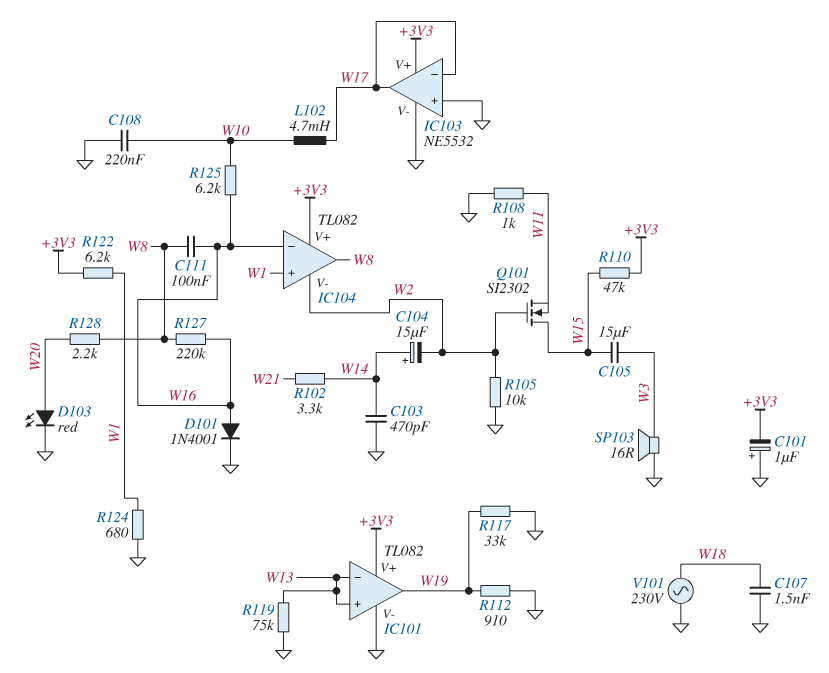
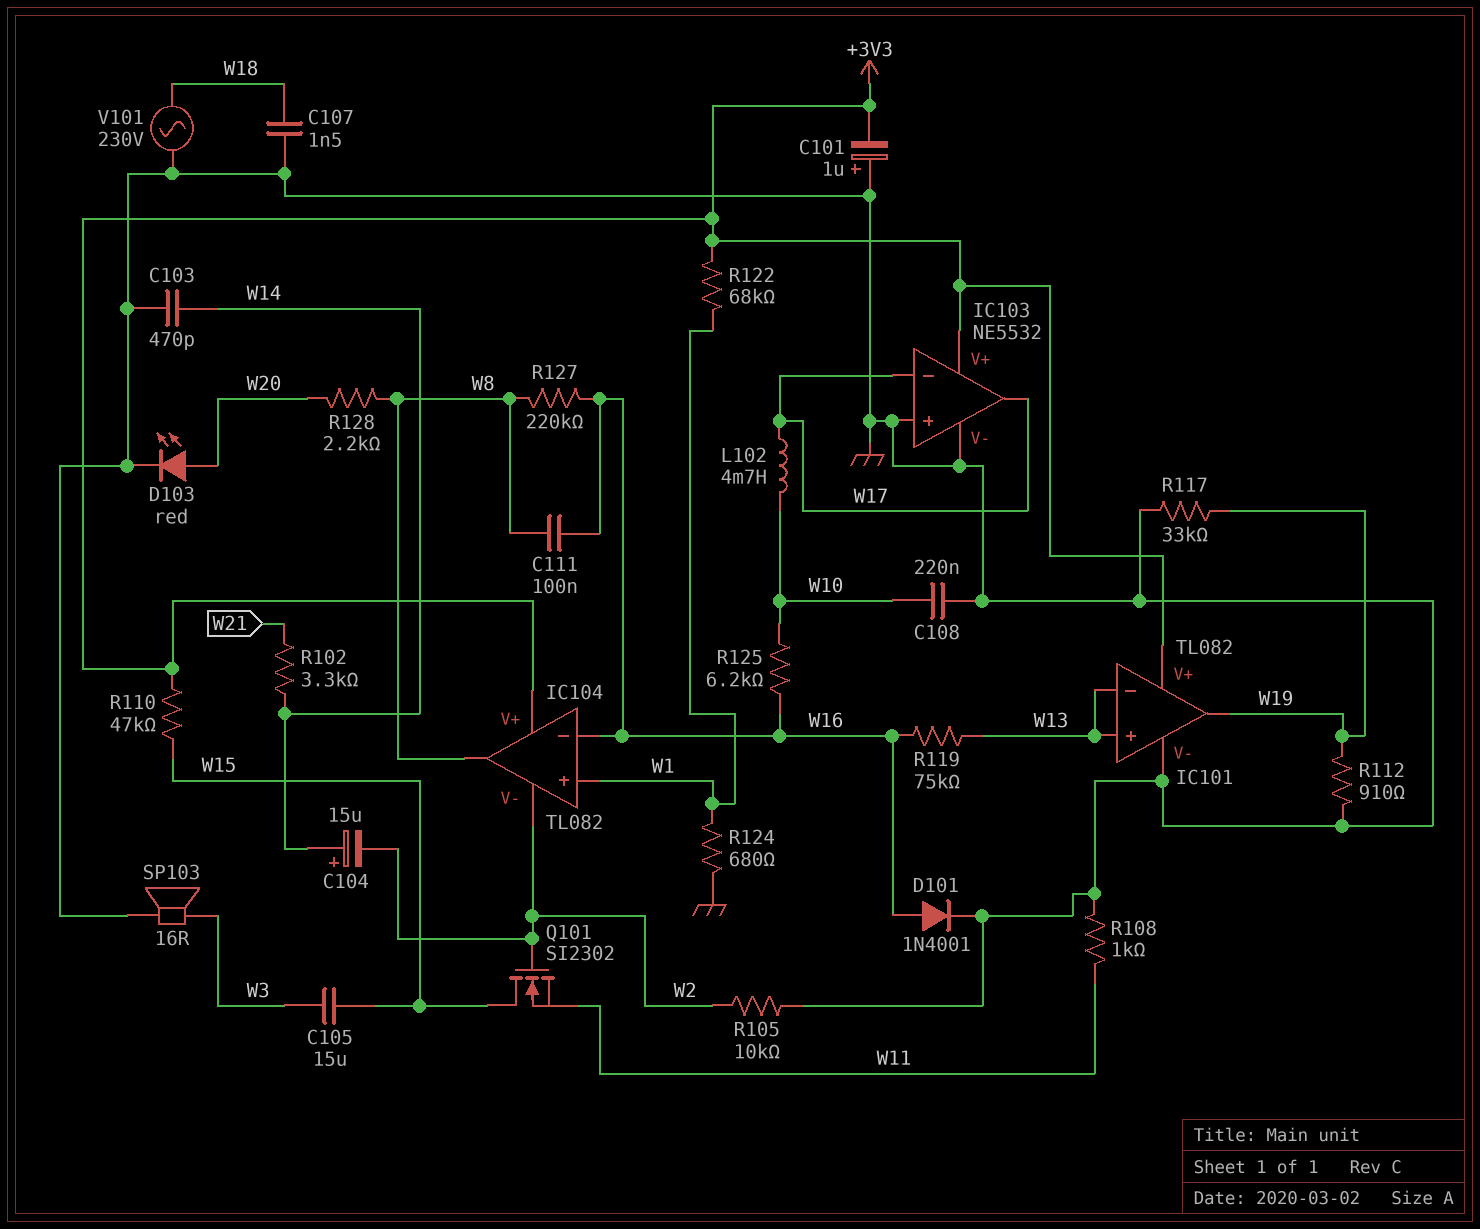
R119: 75k (GND, W13) -> 75k (W13, W16)
R122: 6.2k (+3V3, W1) -> 68k (+3V3, W1)

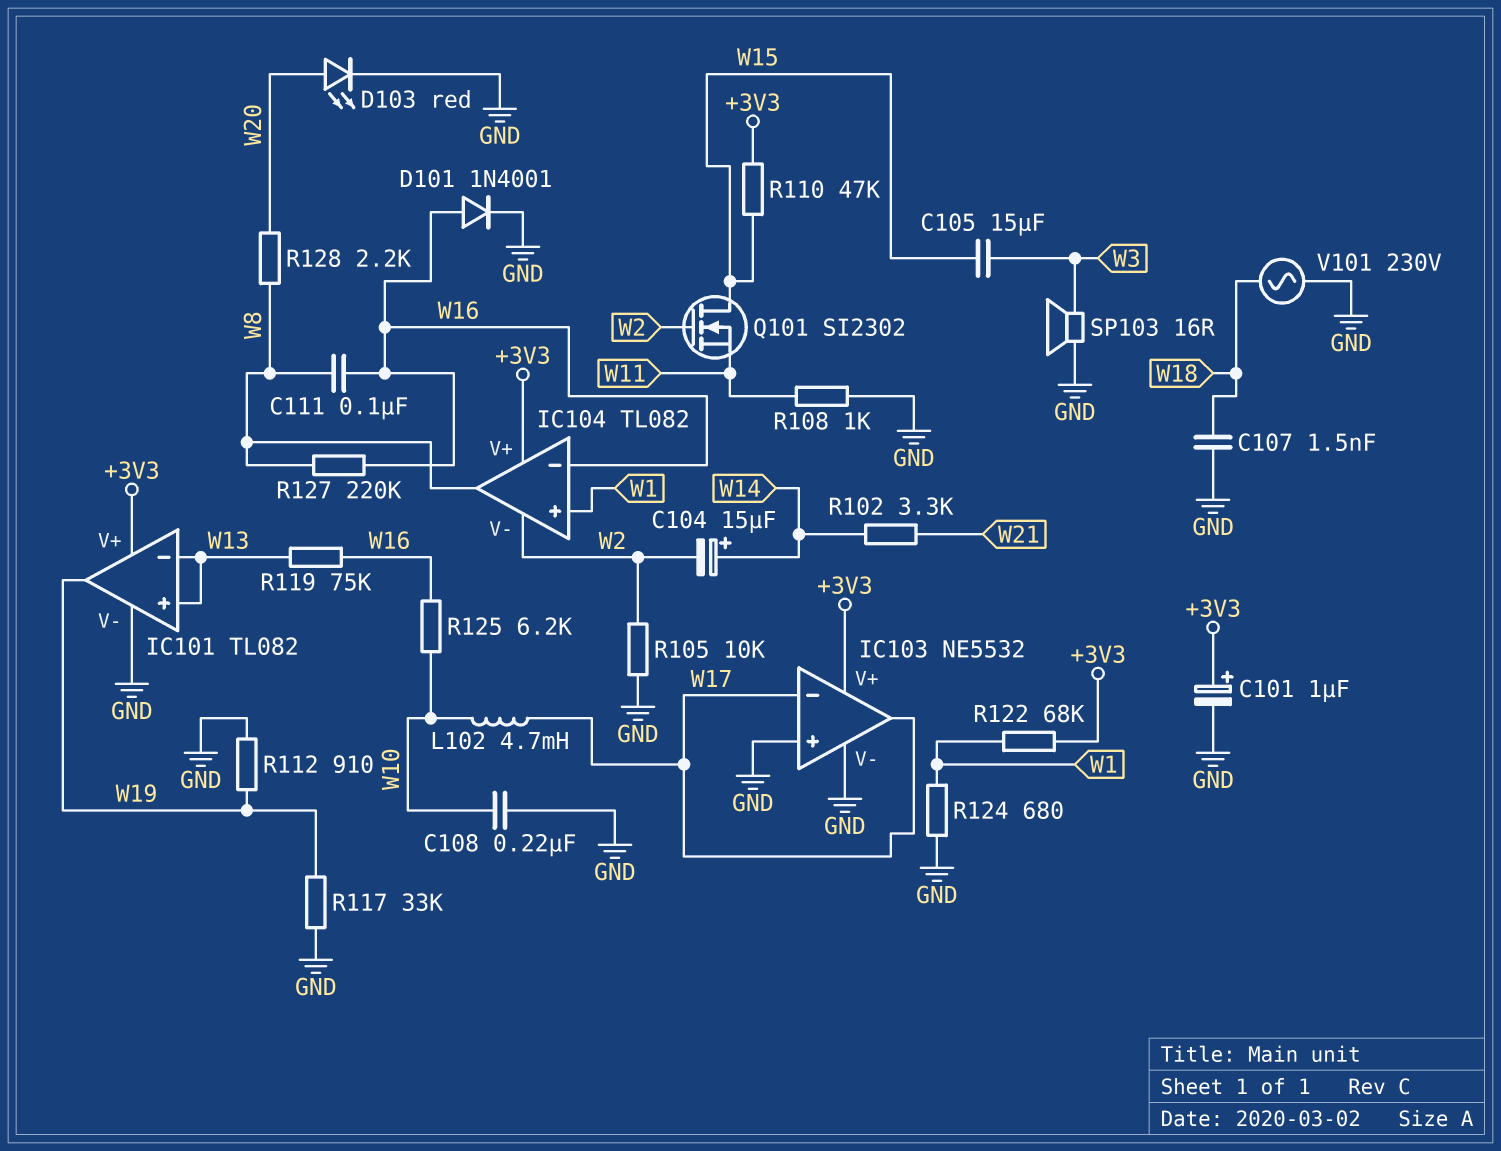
C101: 1uF (plus GND, minus +3V3) -> 1uF (plus +3V3, minus GND)
C103: 470pF (GND, W14) -> none

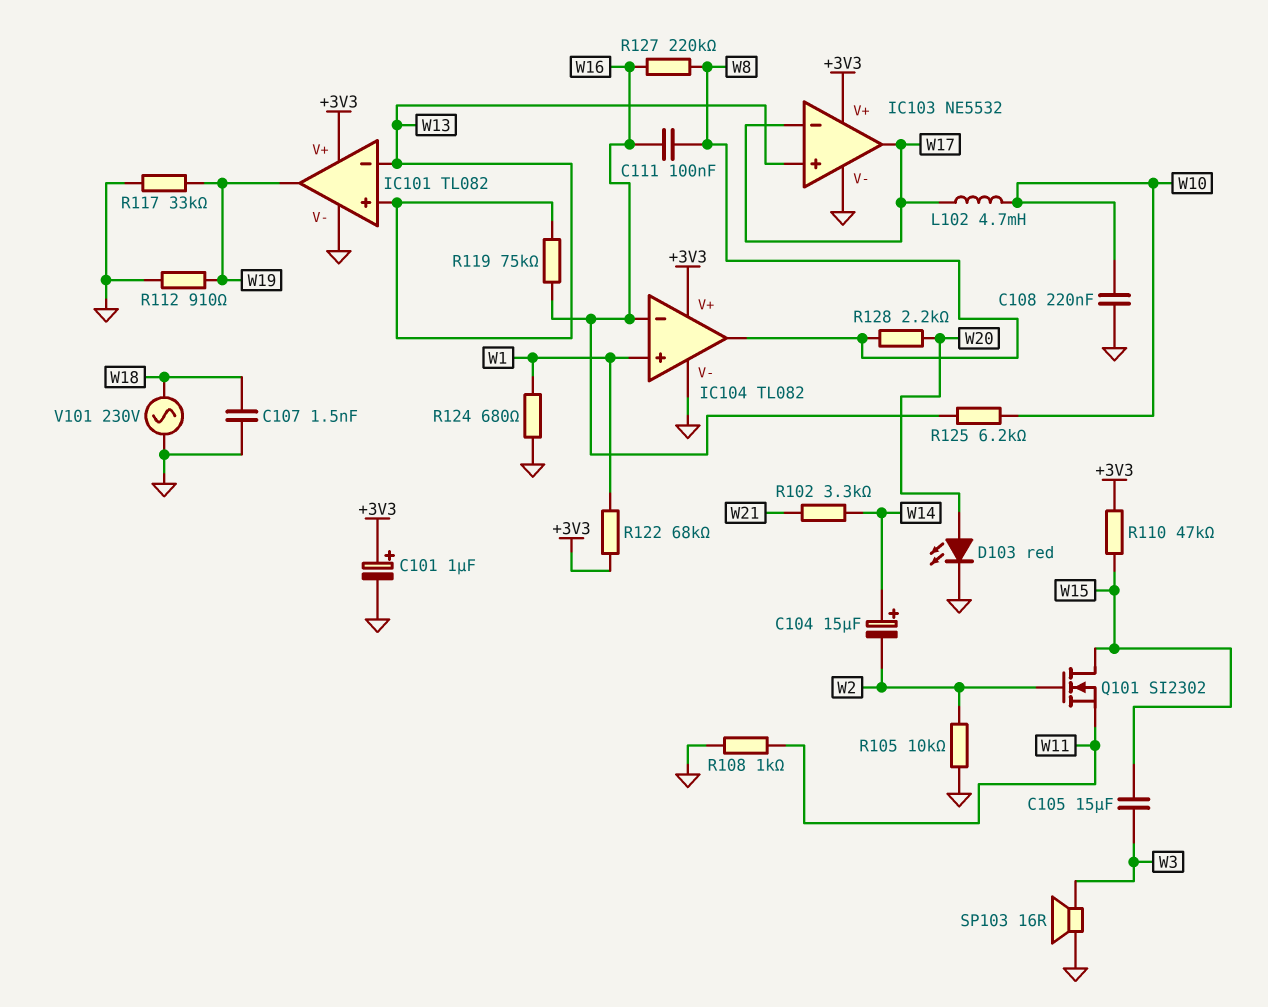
D101: diode 1N4001 (A W16, K GND) -> none
IC103 pin in+: GND -> W13
IC104 pin V-: W2 -> GND

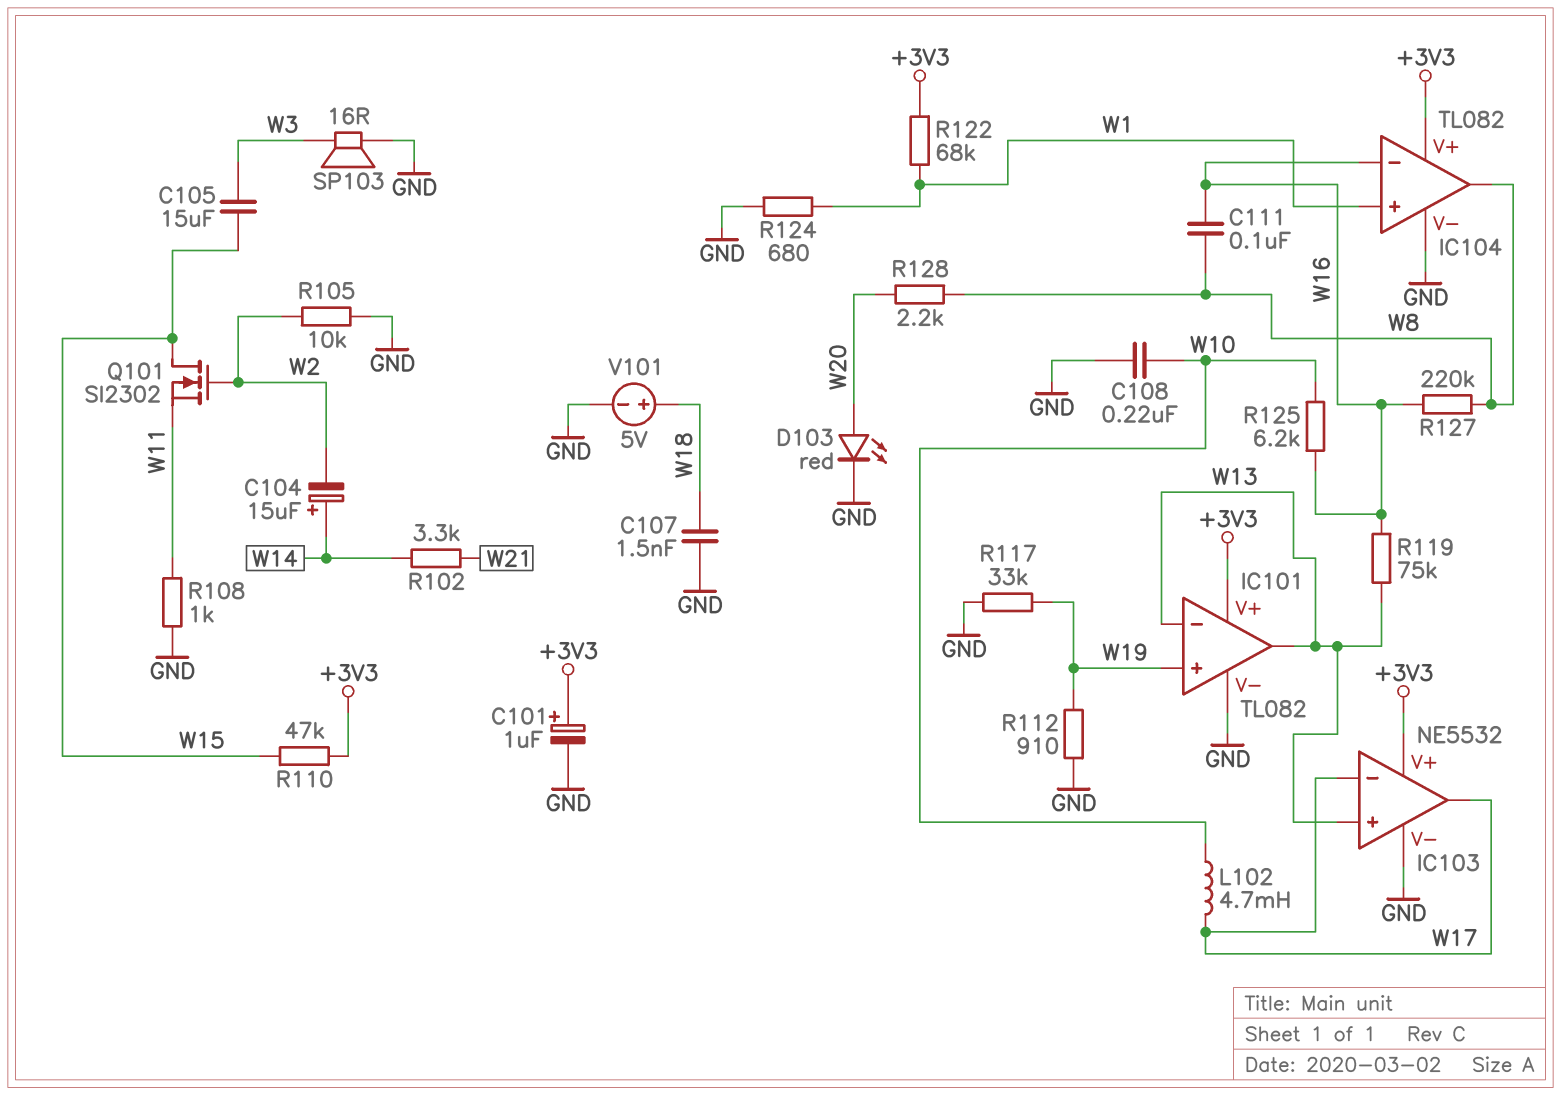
IC101 pin in+: W13 -> W19
IC101 pin out: W19 -> W13
V101: AC 230V (GND, W18) -> 5V (plus W18, minus GND)

